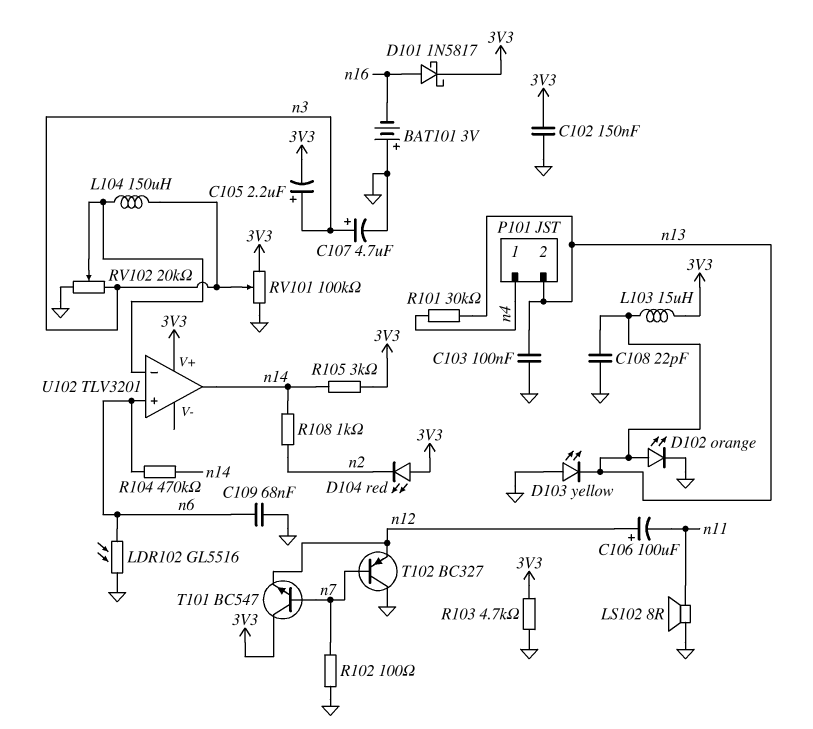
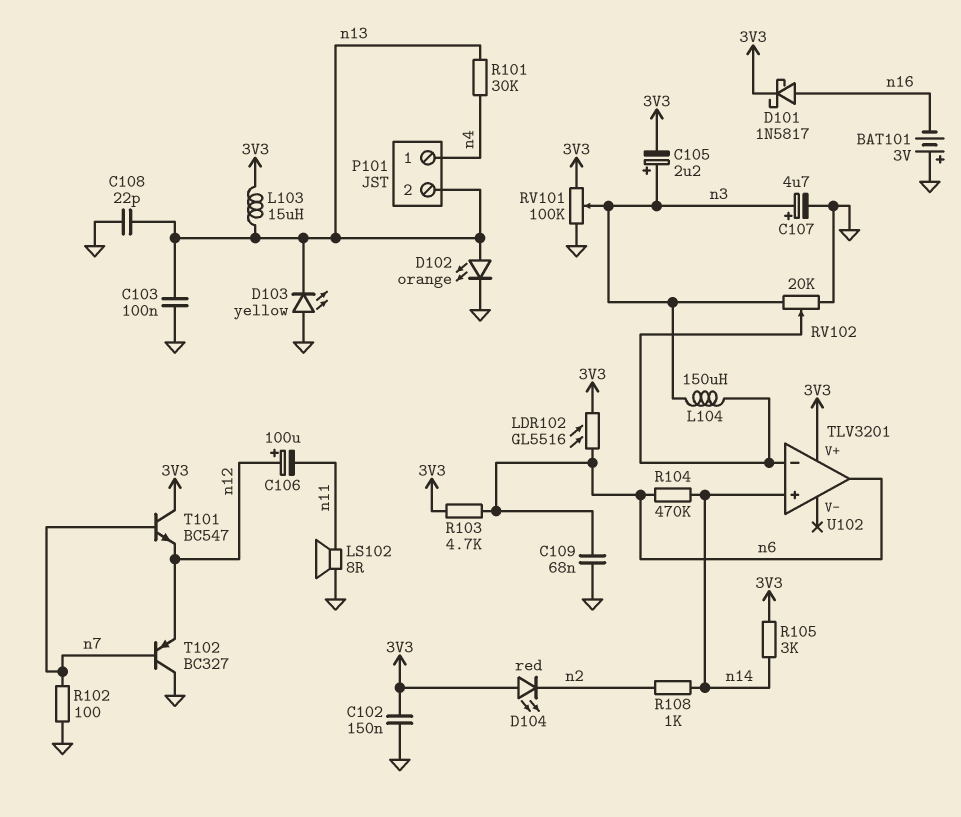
LDR102: GL5516 (GND, n6) -> GL5516 (3V3, n6)
R103: 4.7k (3V3, GND) -> 4.7k (3V3, n6)
U102 pin in+: n6 -> n14
U102 pin out: n14 -> n6

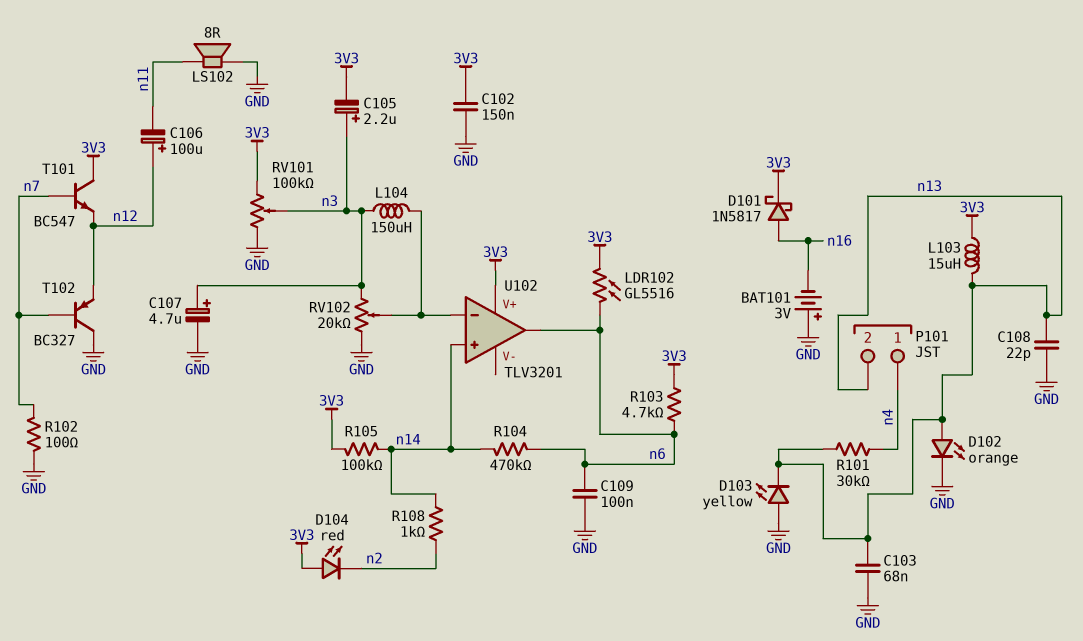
C103: 100nF (GND, n13) -> 68nF (GND, n13)
C109: 68nF (GND, n6) -> 100nF (GND, n6)
R105: 3k (3V3, n14) -> 100k (3V3, n14)

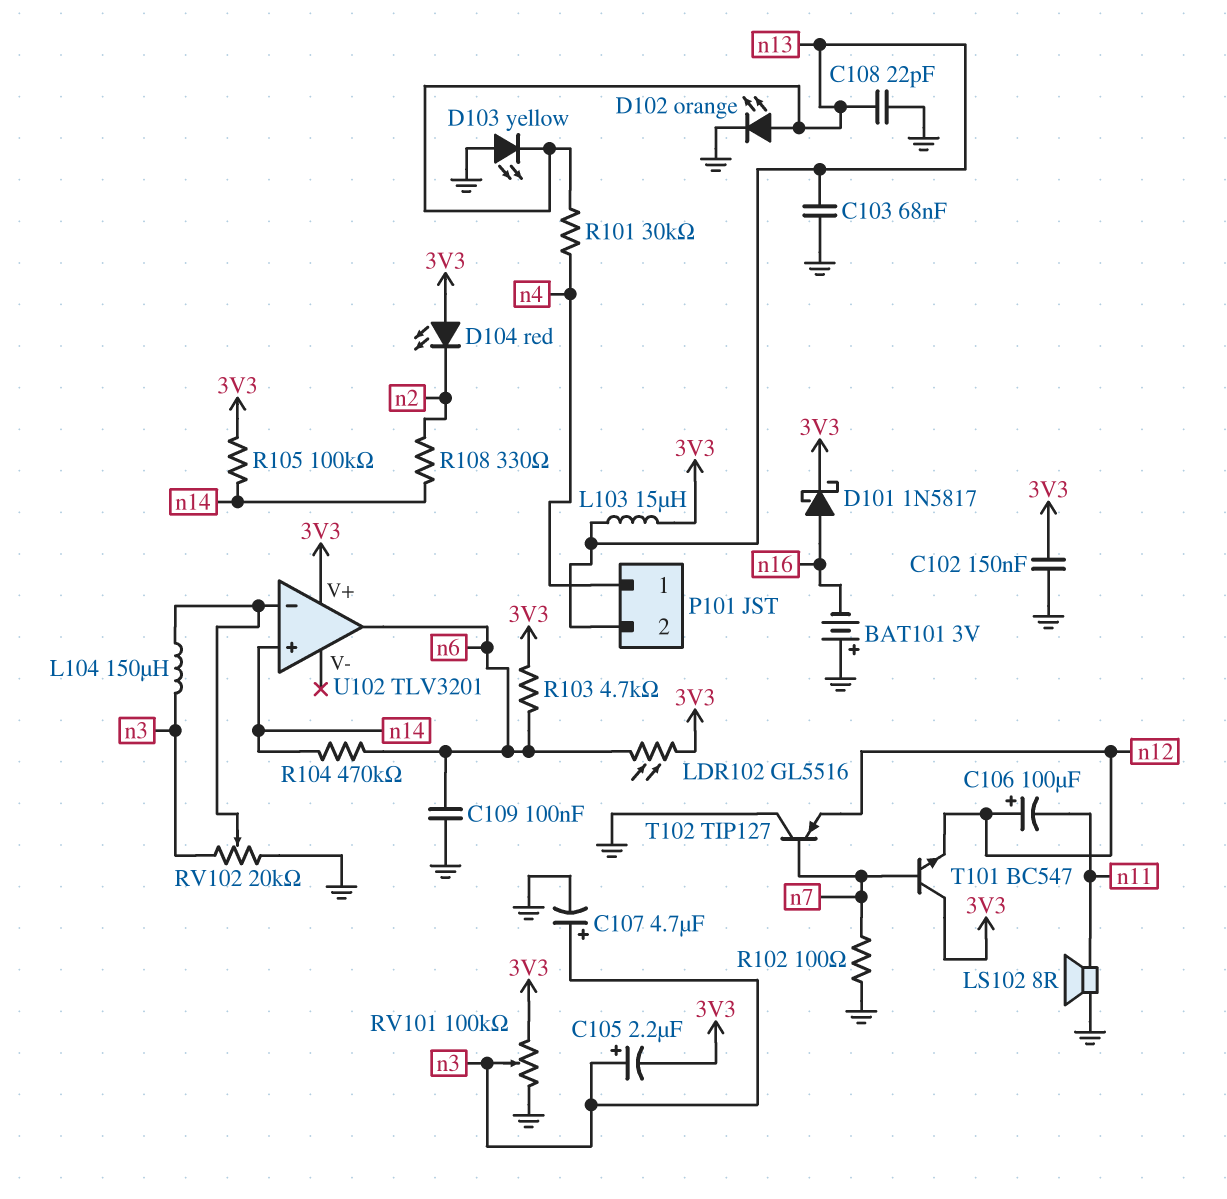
R108: 1k (n2, n14) -> 330 (n2, n14)
T102: PNP BC327 (B n7, C GND, E n12) -> PNP TIP127 (B n7, C GND, E n12)

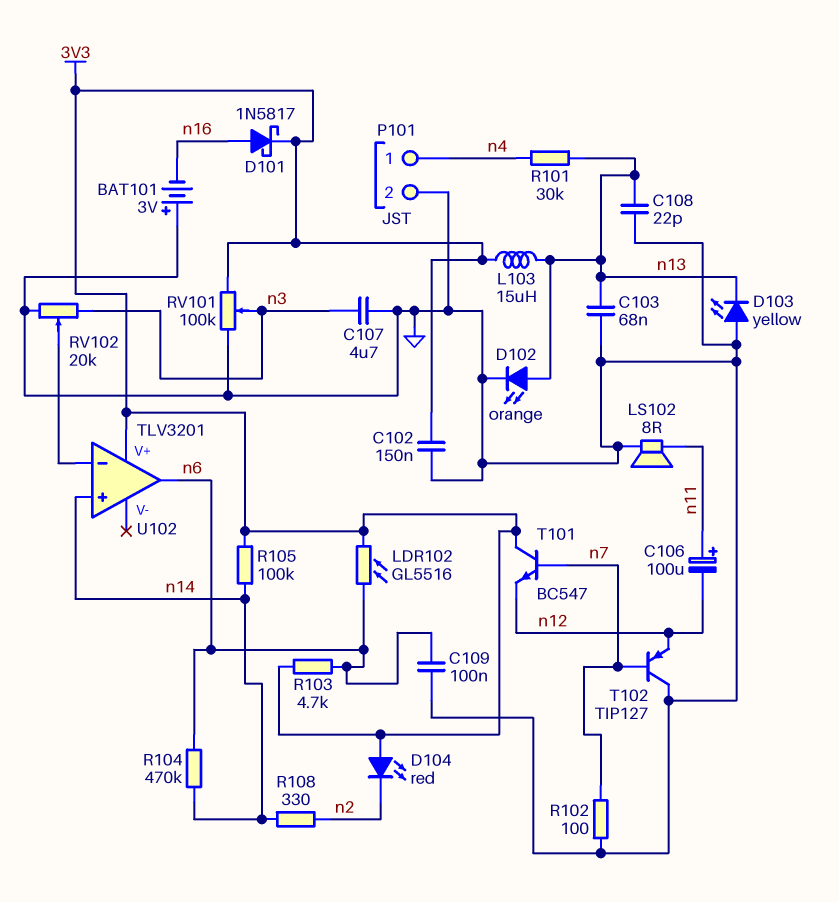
C105: 2.2uF (plus n3, minus 3V3) -> none
C106: 100uF (plus n12, minus n11) -> 100uF (plus n11, minus n12)
C107: 4.7uF (plus n3, minus GND) -> 4.7uF (GND, n3)
L104: 150uH (U102/in-, n3) -> none
P101 pin 2: n13 -> GND

